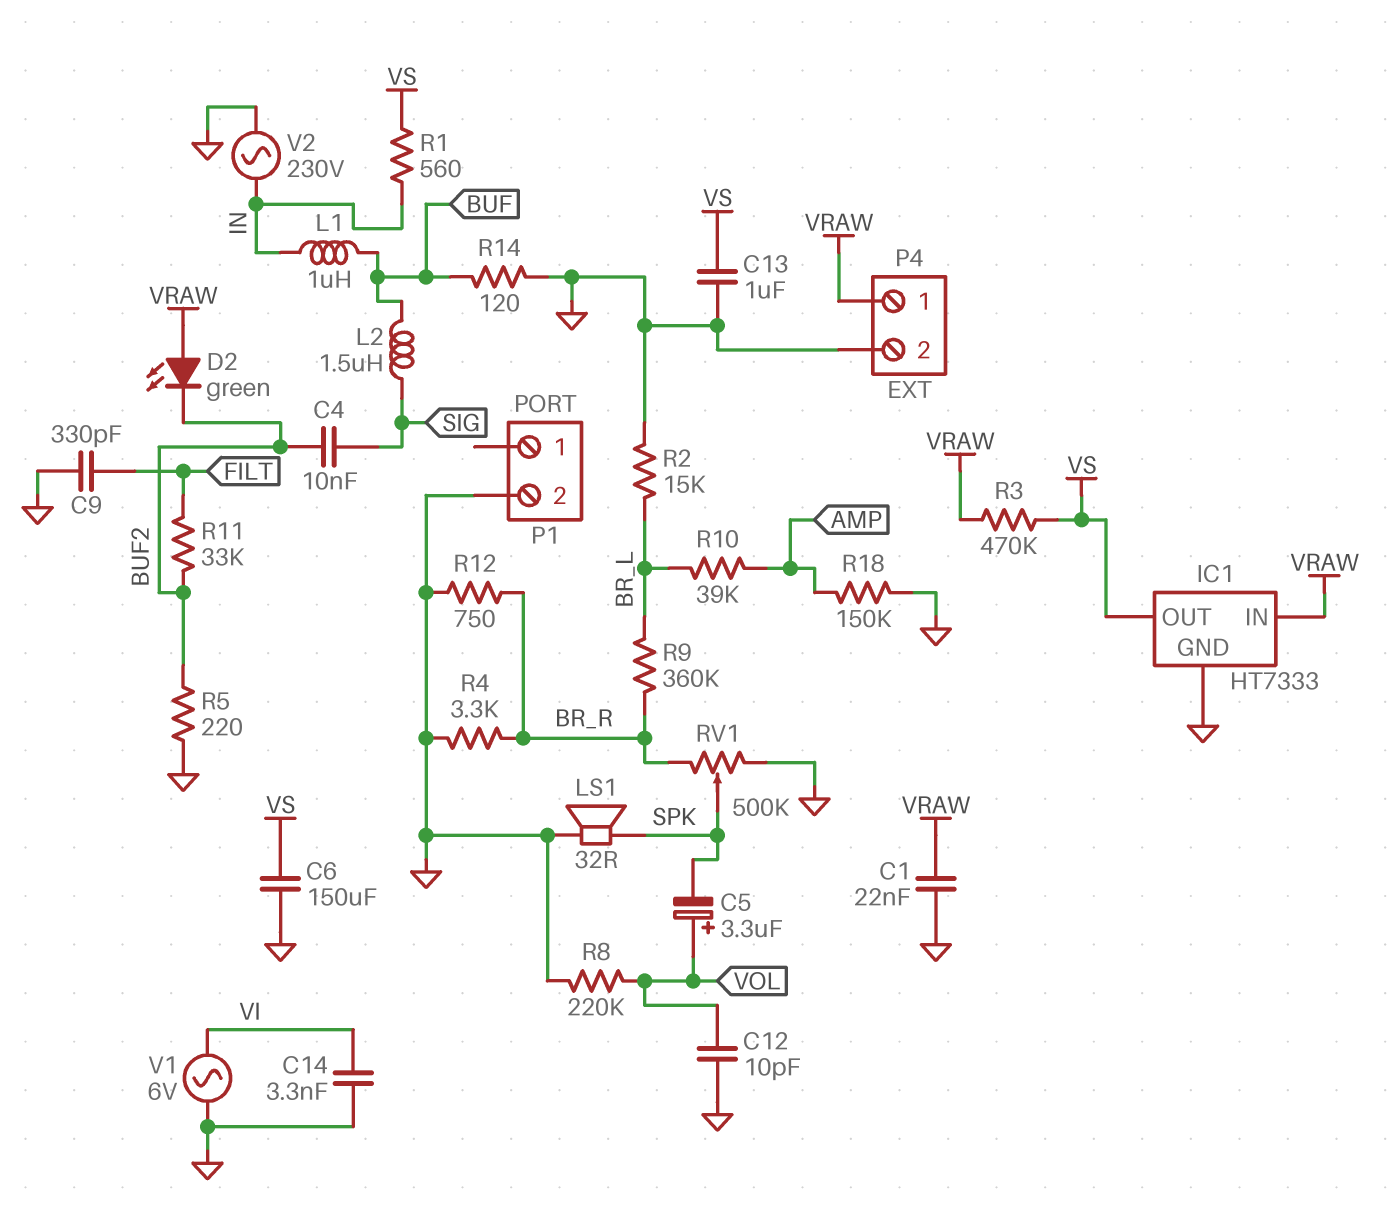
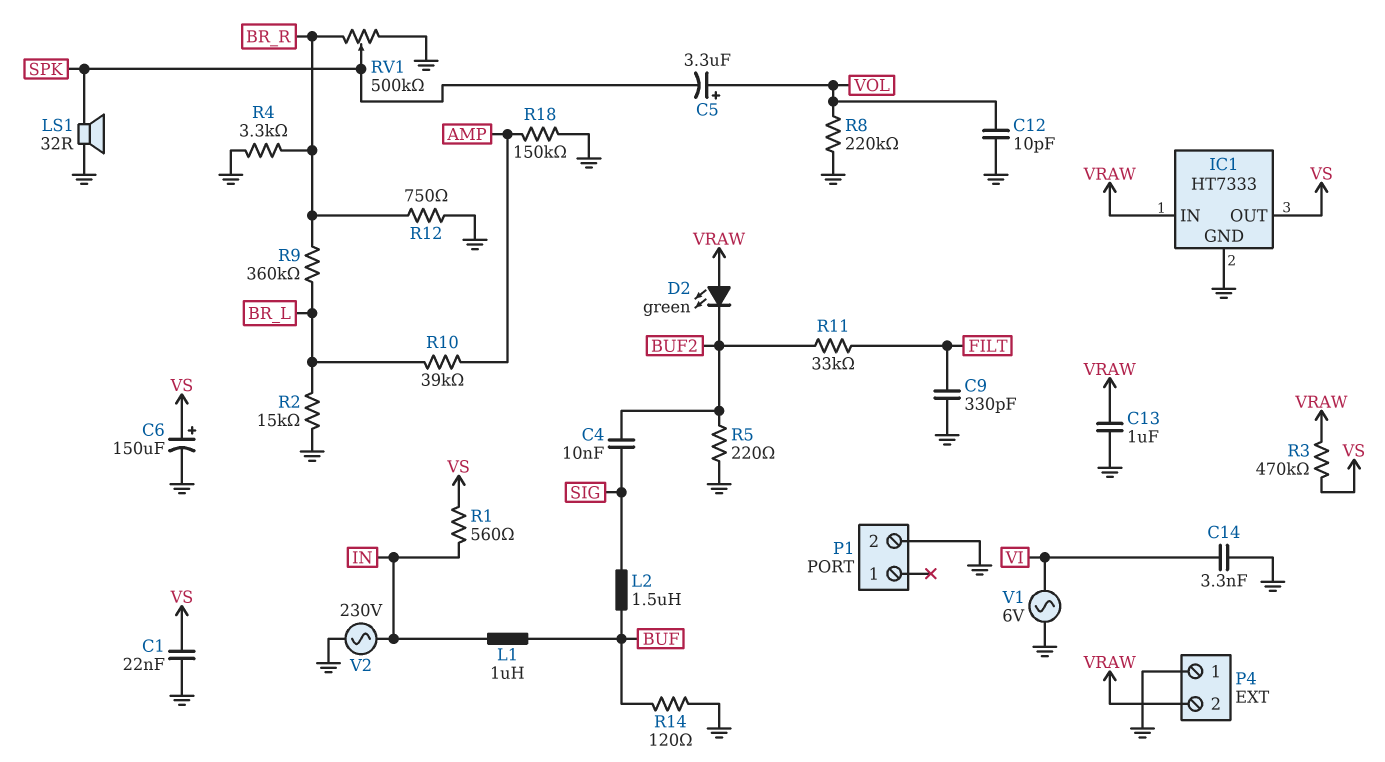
C1: 22nF (GND, VRAW) -> 22nF (GND, VS)
C6: 150uF (GND, VS) -> 150uF (plus VS, minus GND)
C13: 1uF (GND, VS) -> 1uF (GND, VRAW)
P4 pin 1: VRAW -> GND
P4 pin 2: GND -> VRAW

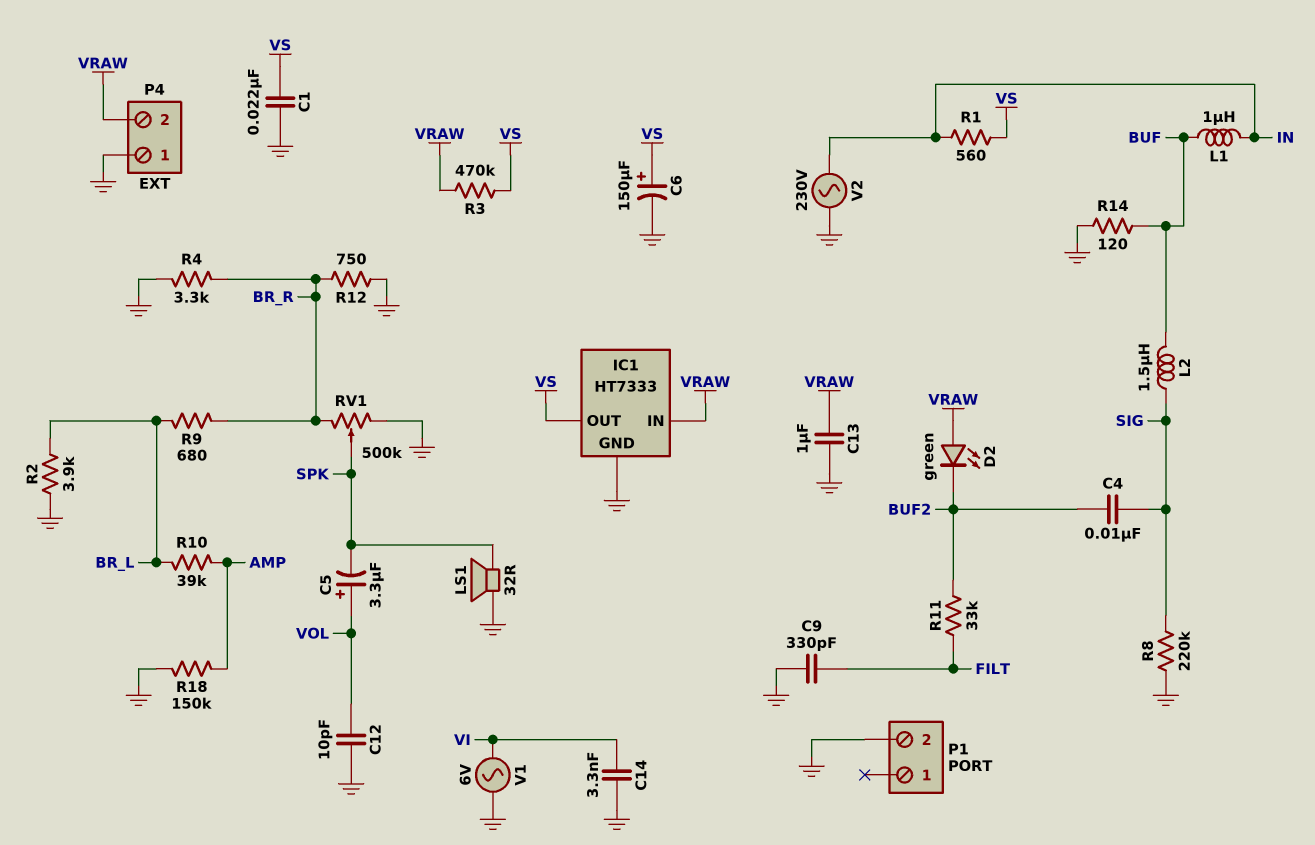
R2: 15k (BR_L, GND) -> 3.9k (BR_L, GND)
R5: 220 (BUF2, GND) -> none
R8: 220k (GND, VOL) -> 220k (GND, SIG)
R9: 360k (BR_L, BR_R) -> 680 (BR_L, BR_R)

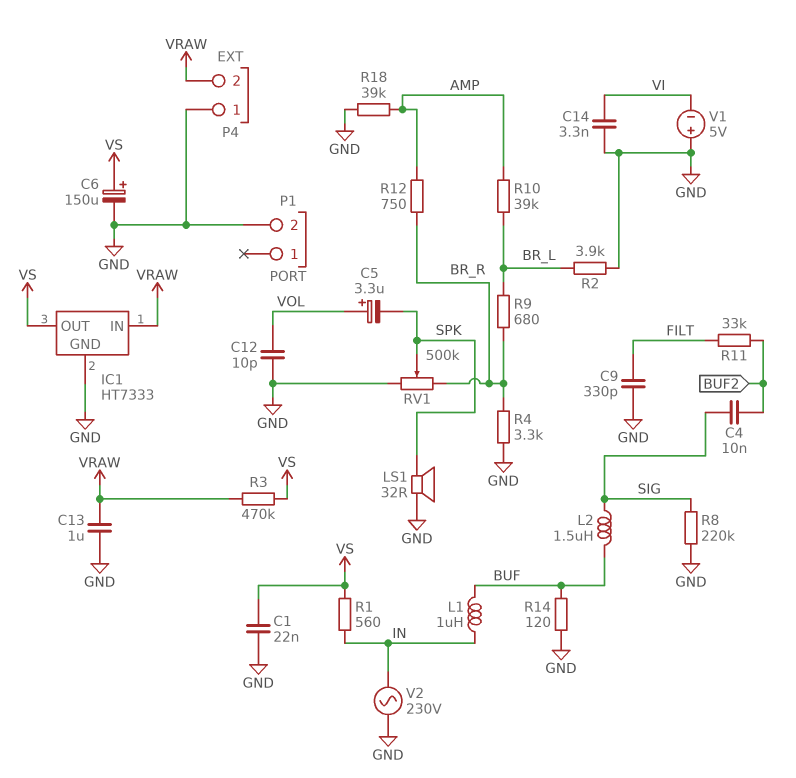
D2: LED green (A VRAW, K BUF2) -> none
R12: 750 (BR_R, GND) -> 750 (AMP, BR_R)
R18: 150k (AMP, GND) -> 39k (AMP, GND)
V1: AC 6V (GND, VI) -> 5V (plus GND, minus VI)

